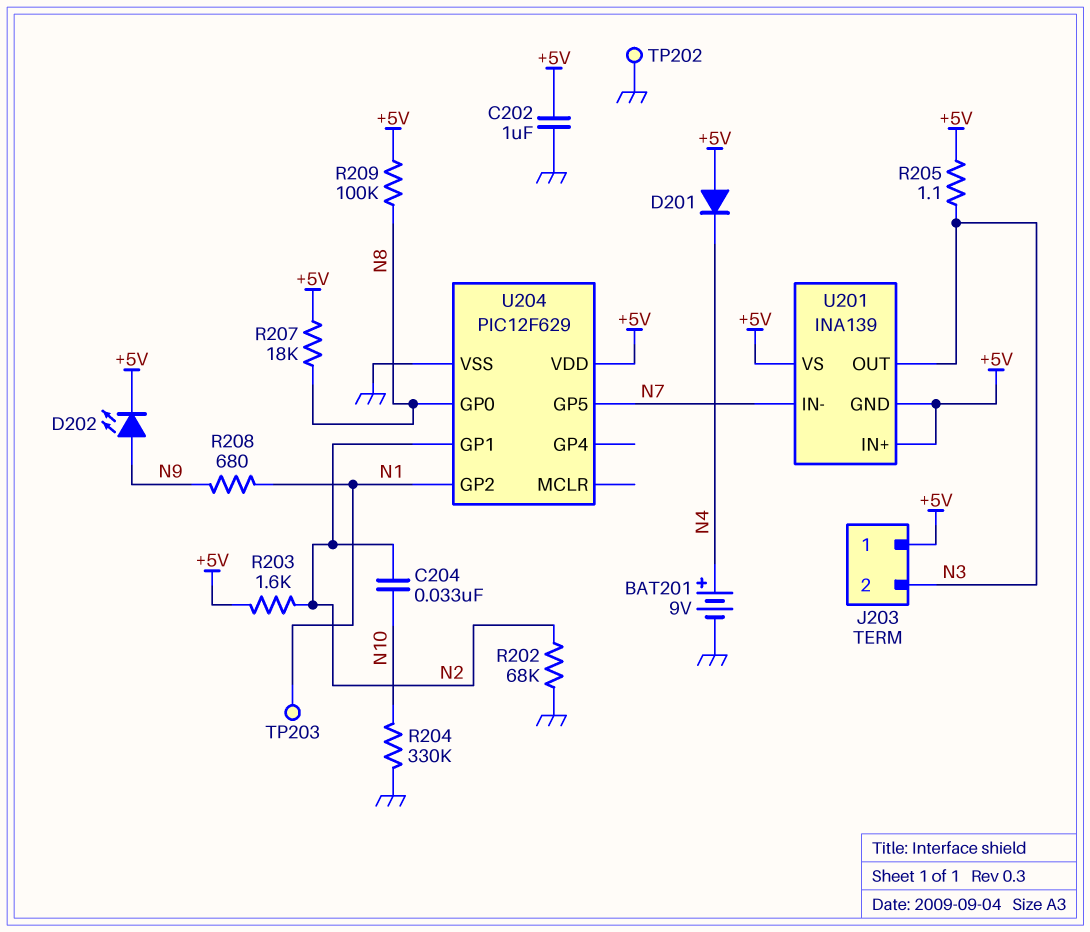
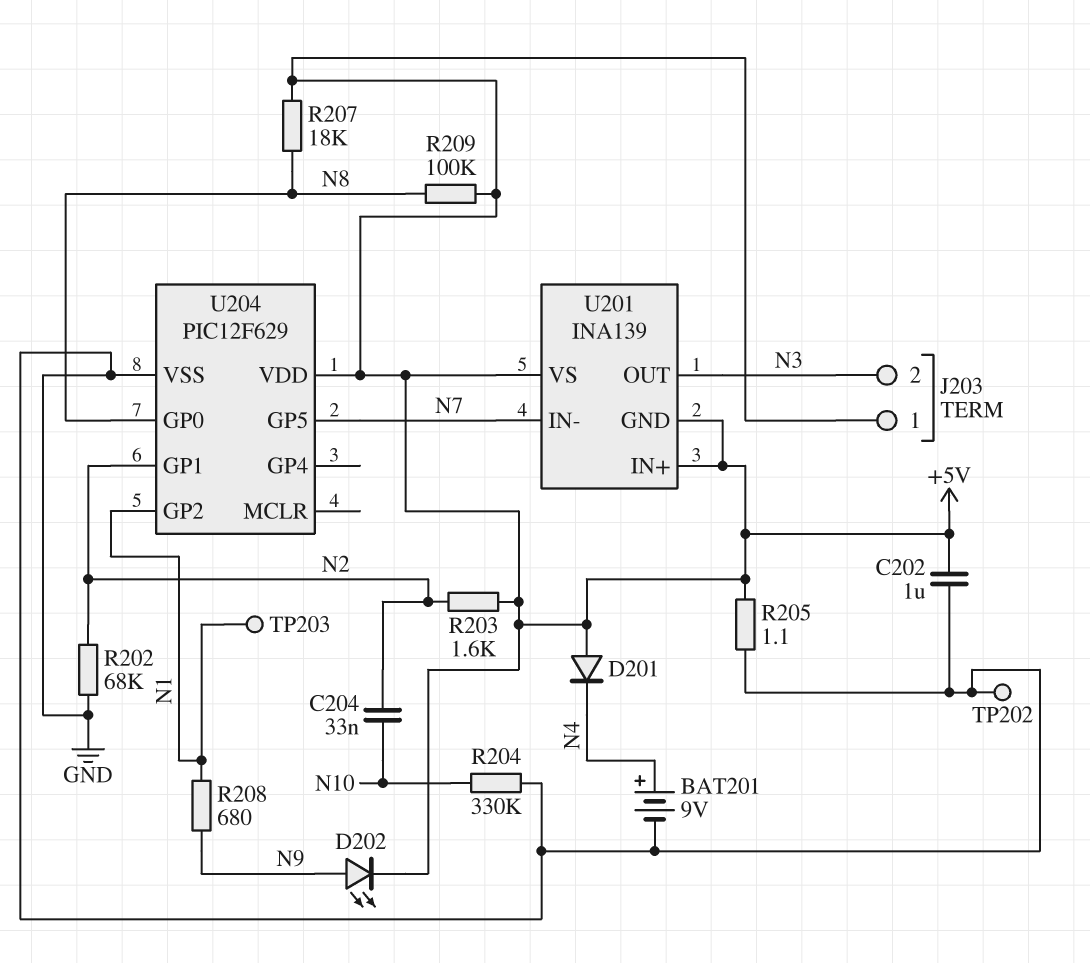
R205: 1.1 (+5V, N3) -> 1.1 (+5V, GND)

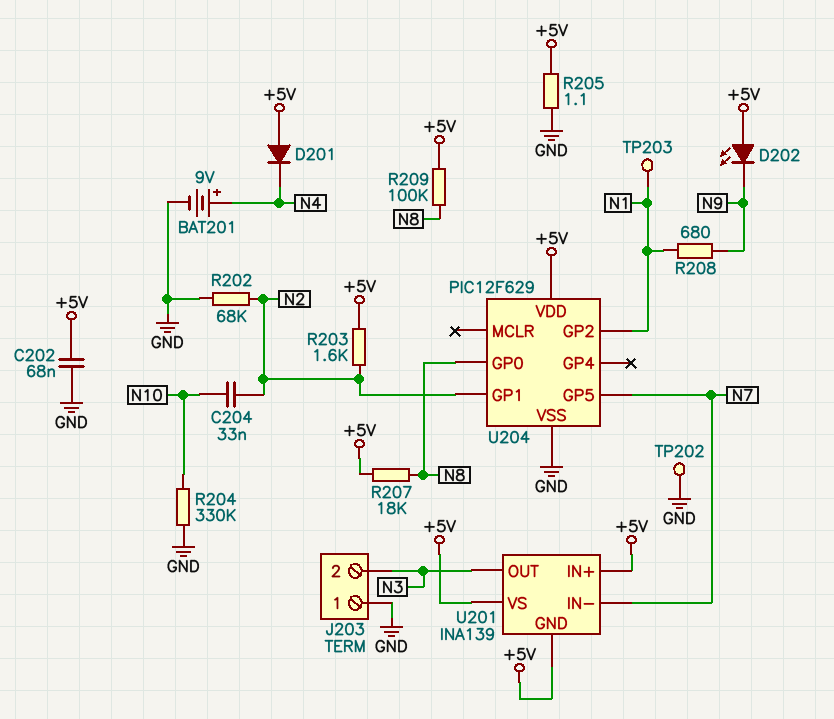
C202: 1uF (+5V, GND) -> 68nF (+5V, GND)
D202: LED (A N9, K +5V) -> LED (A +5V, K N9)
J203 pin 1: +5V -> GND

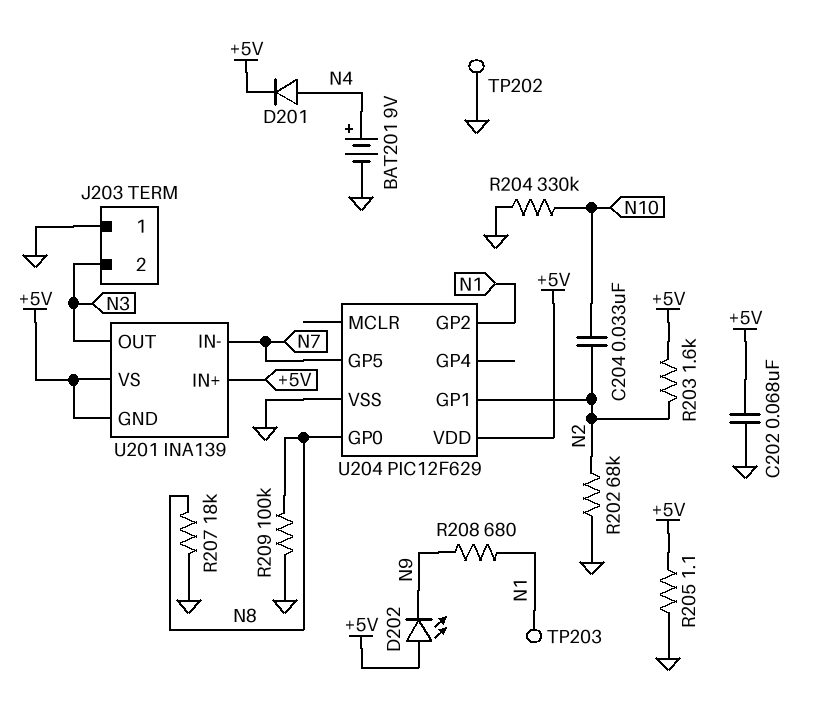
D201: diode (A +5V, K N4) -> diode (A N4, K +5V)
R207: 18k (+5V, N8) -> 18k (GND, N8)
R209: 100k (+5V, N8) -> 100k (GND, N8)

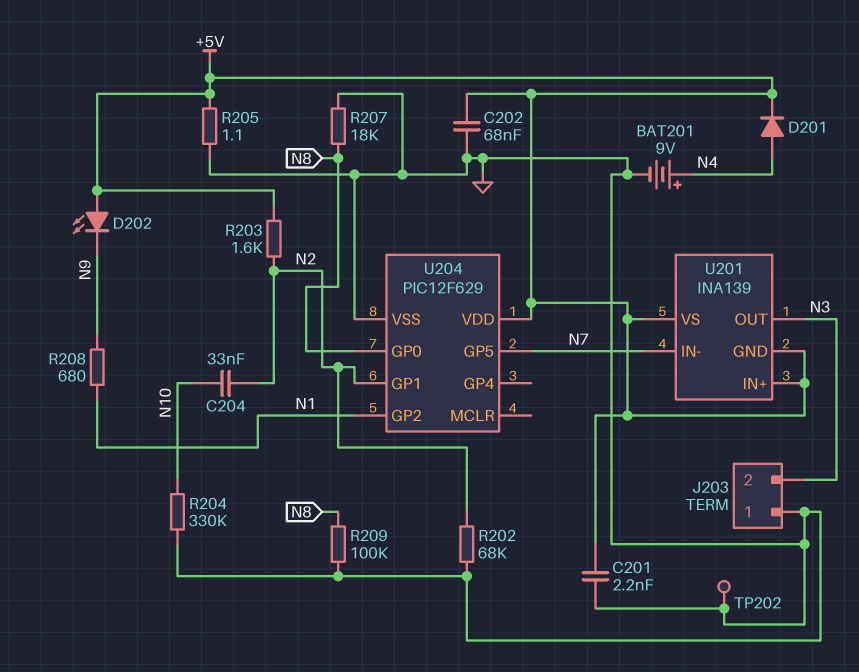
C201: none -> 2.2nF (+5V, GND)
TP203: test point (N1) -> none

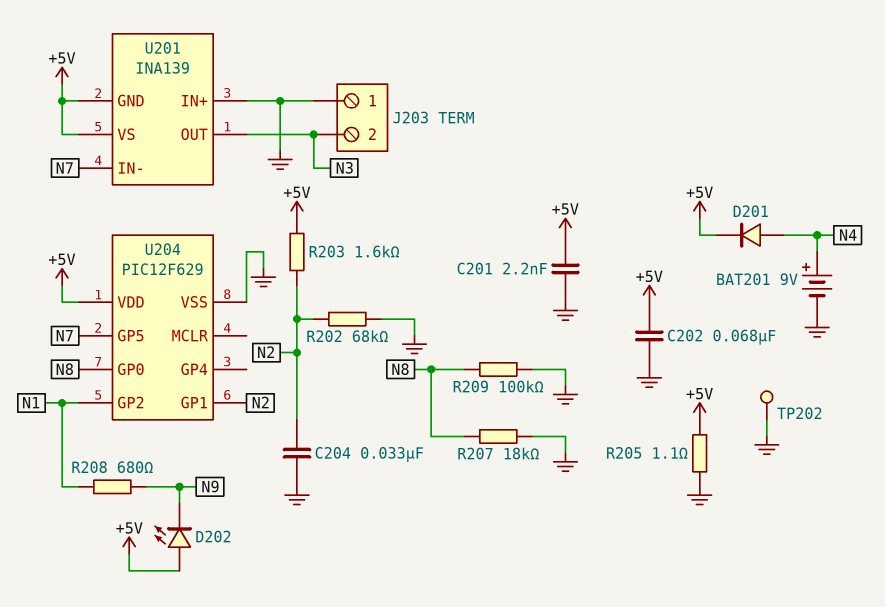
C204: 33nF (N2, N10) -> 33nF (GND, N2)
R204: 330k (GND, N10) -> none
U201 pin IN+: +5V -> GND

